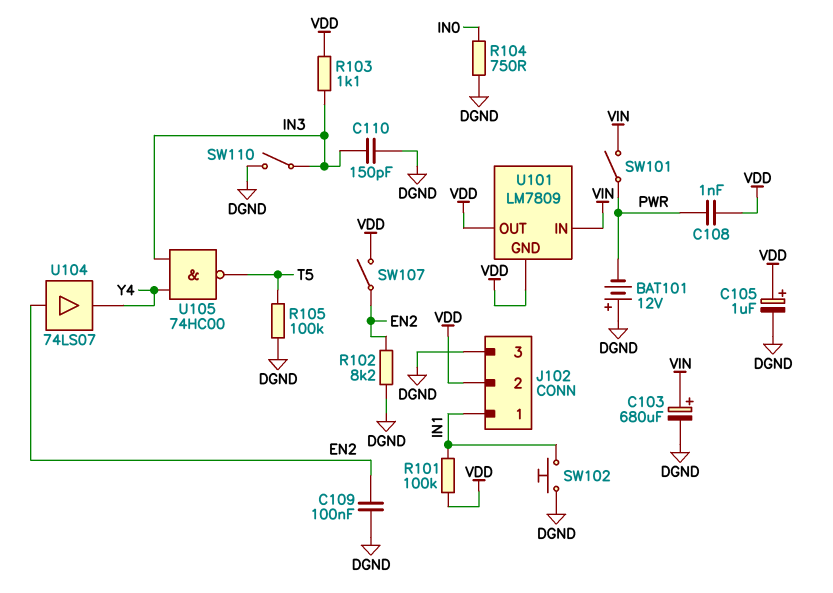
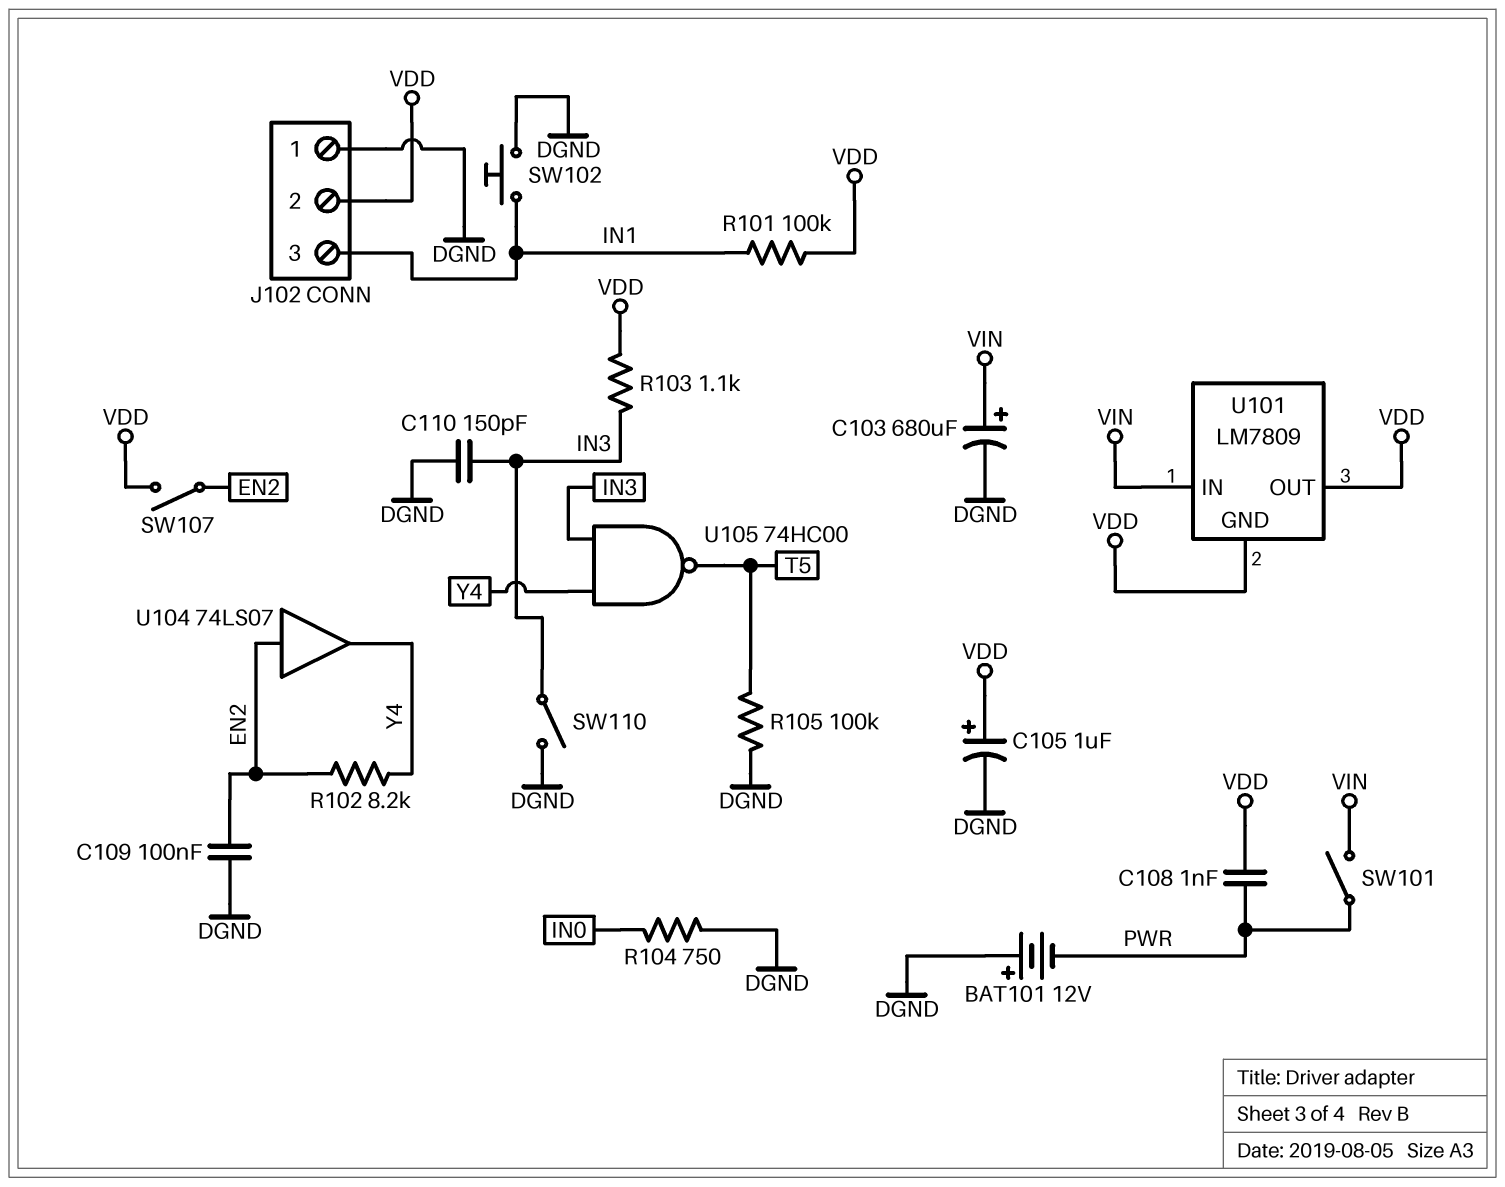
J102 pin 1: IN1 -> DGND
J102 pin 3: DGND -> IN1
R102: 8.2k (DGND, EN2) -> 8.2k (EN2, Y4)

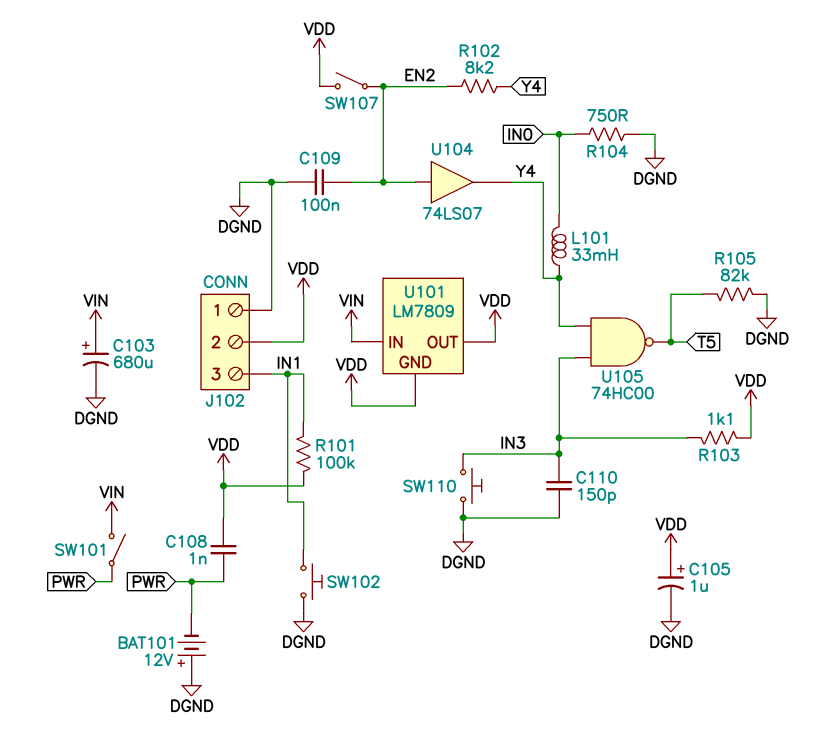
L101: none -> 33mH (IN0, Y4)
R105: 100k (DGND, T5) -> 82k (DGND, T5)
SW110: switch (DGND, IN3) -> button (DGND, IN3)

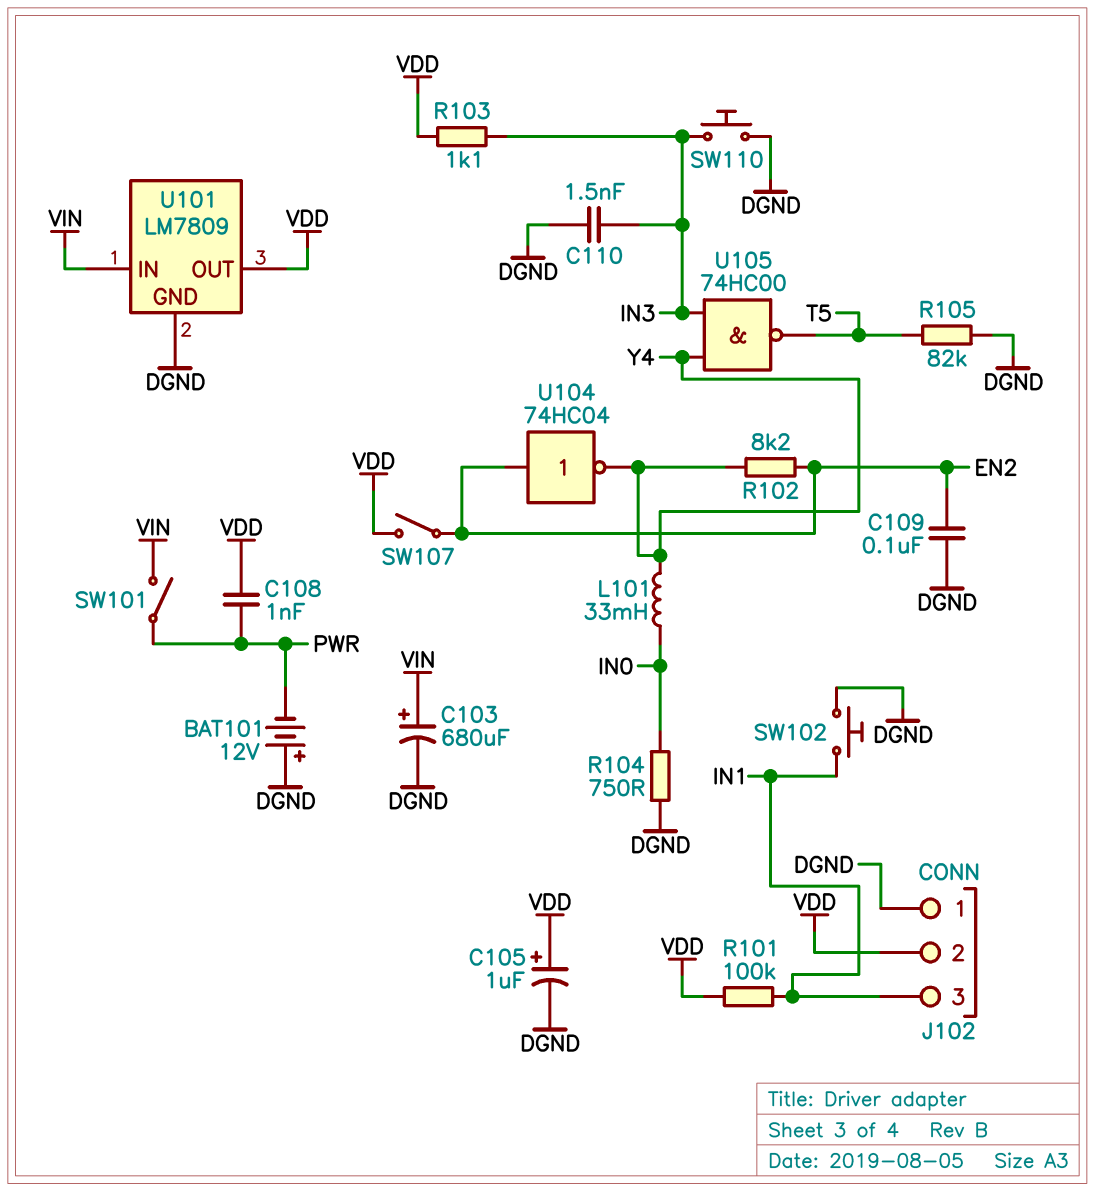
C110: 150pF (DGND, IN3) -> 1.5nF (DGND, IN3)
U101 pin GND: VDD -> DGND
U104: buffer 74LS07 (in EN2, out Y4) -> NOT 74HC04 (in EN2, out Y4)

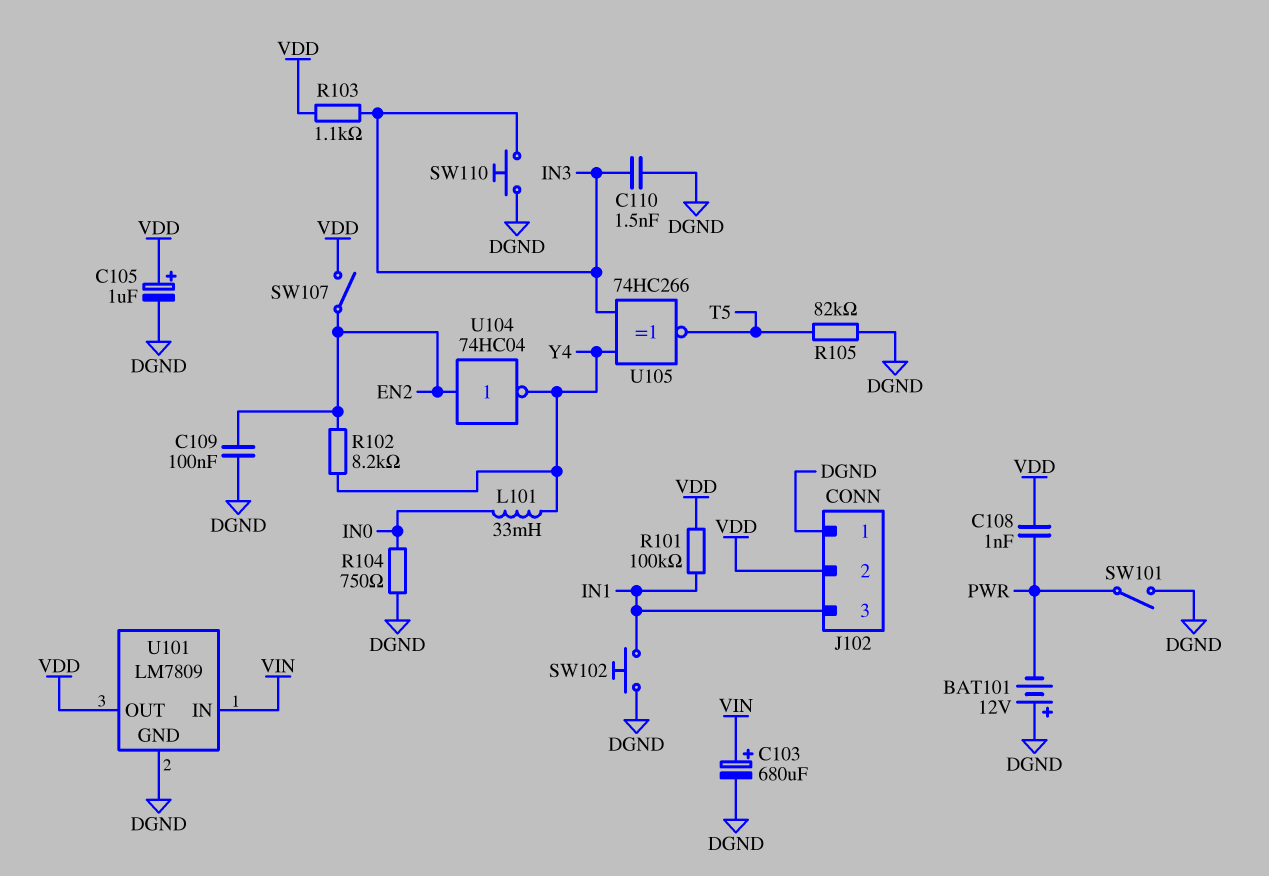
SW101: switch (PWR, VIN) -> switch (DGND, PWR)
U105: NAND 74HC00 (in IN3, in Y4, out T5) -> XNOR 74HC266 (in IN3, in Y4, out T5)

